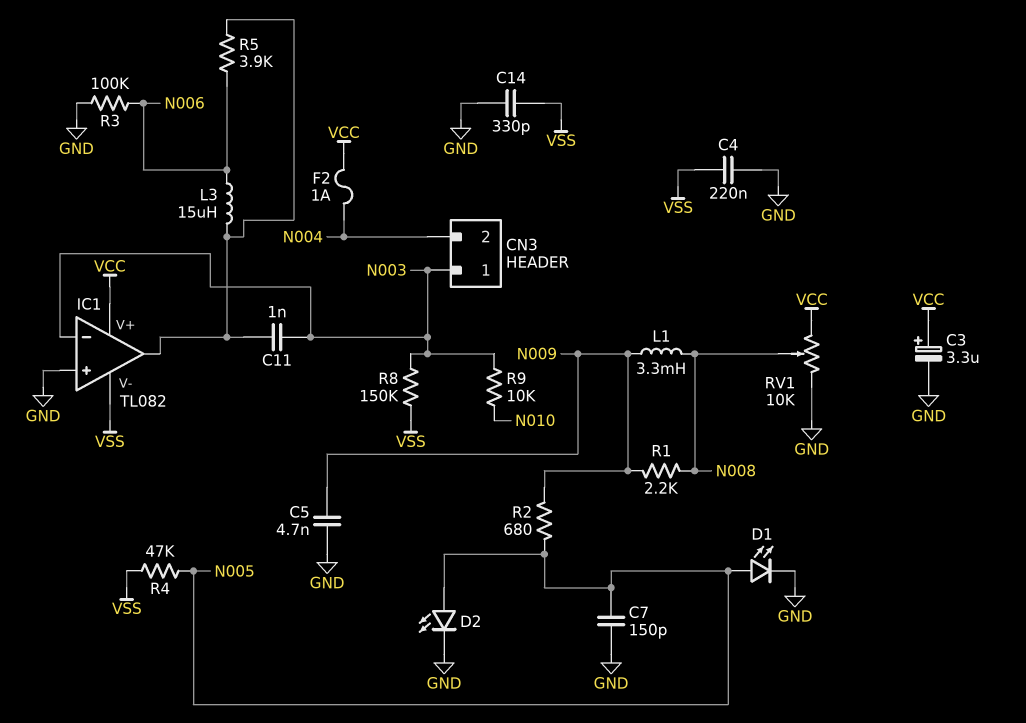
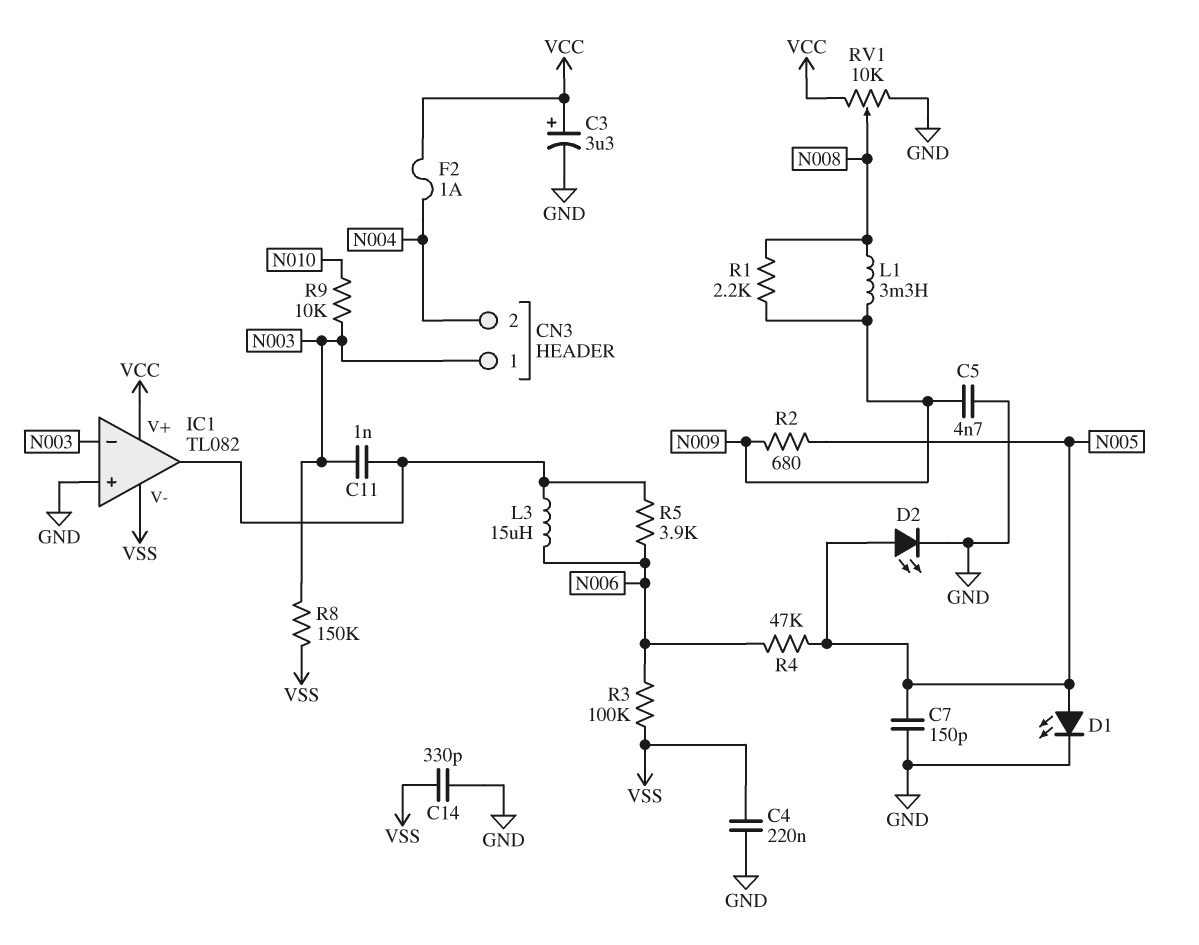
R3: 100k (GND, N006) -> 100k (N006, VSS)
R4: 47k (N005, VSS) -> 47k (N005, N006)

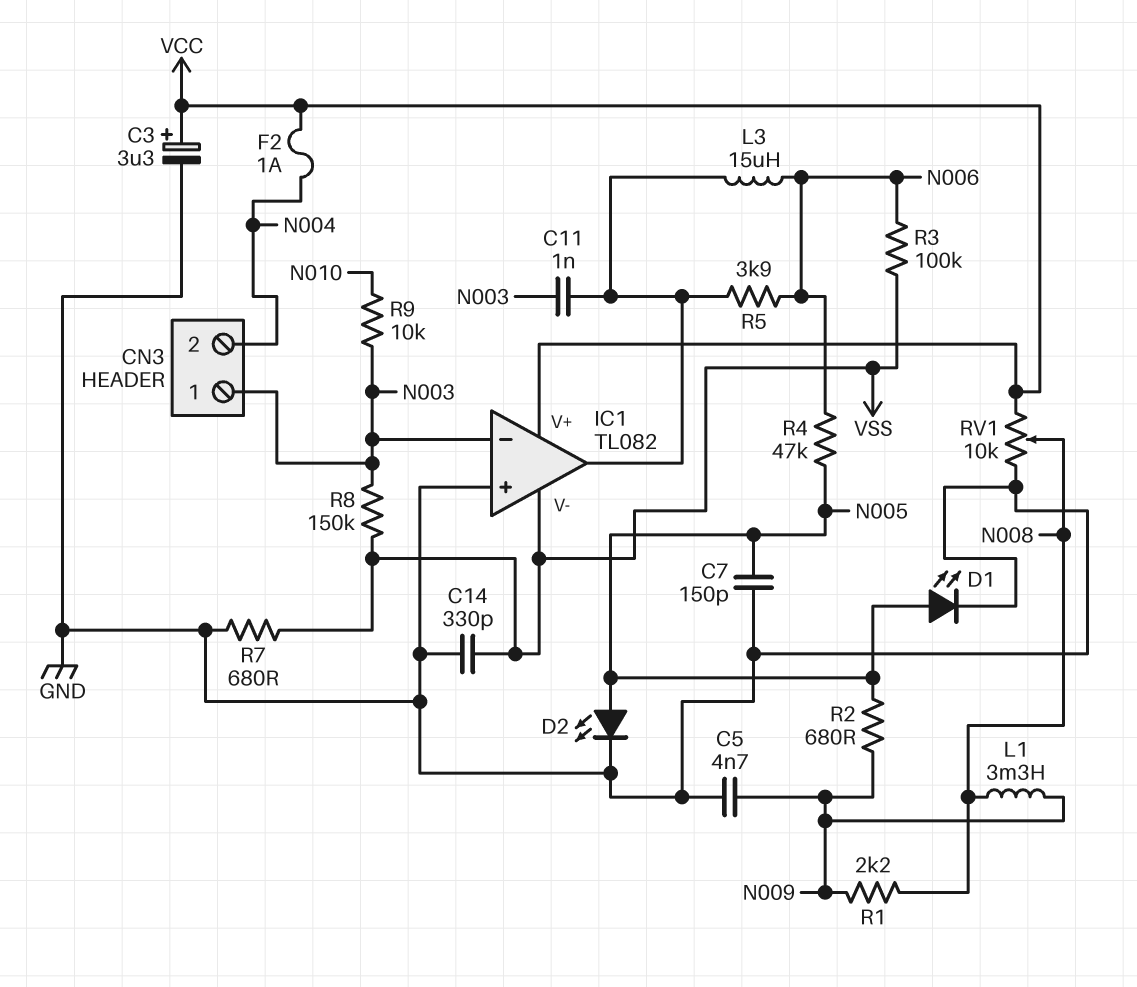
C4: 220nF (GND, VSS) -> none
R7: none -> 680 (GND, VSS)

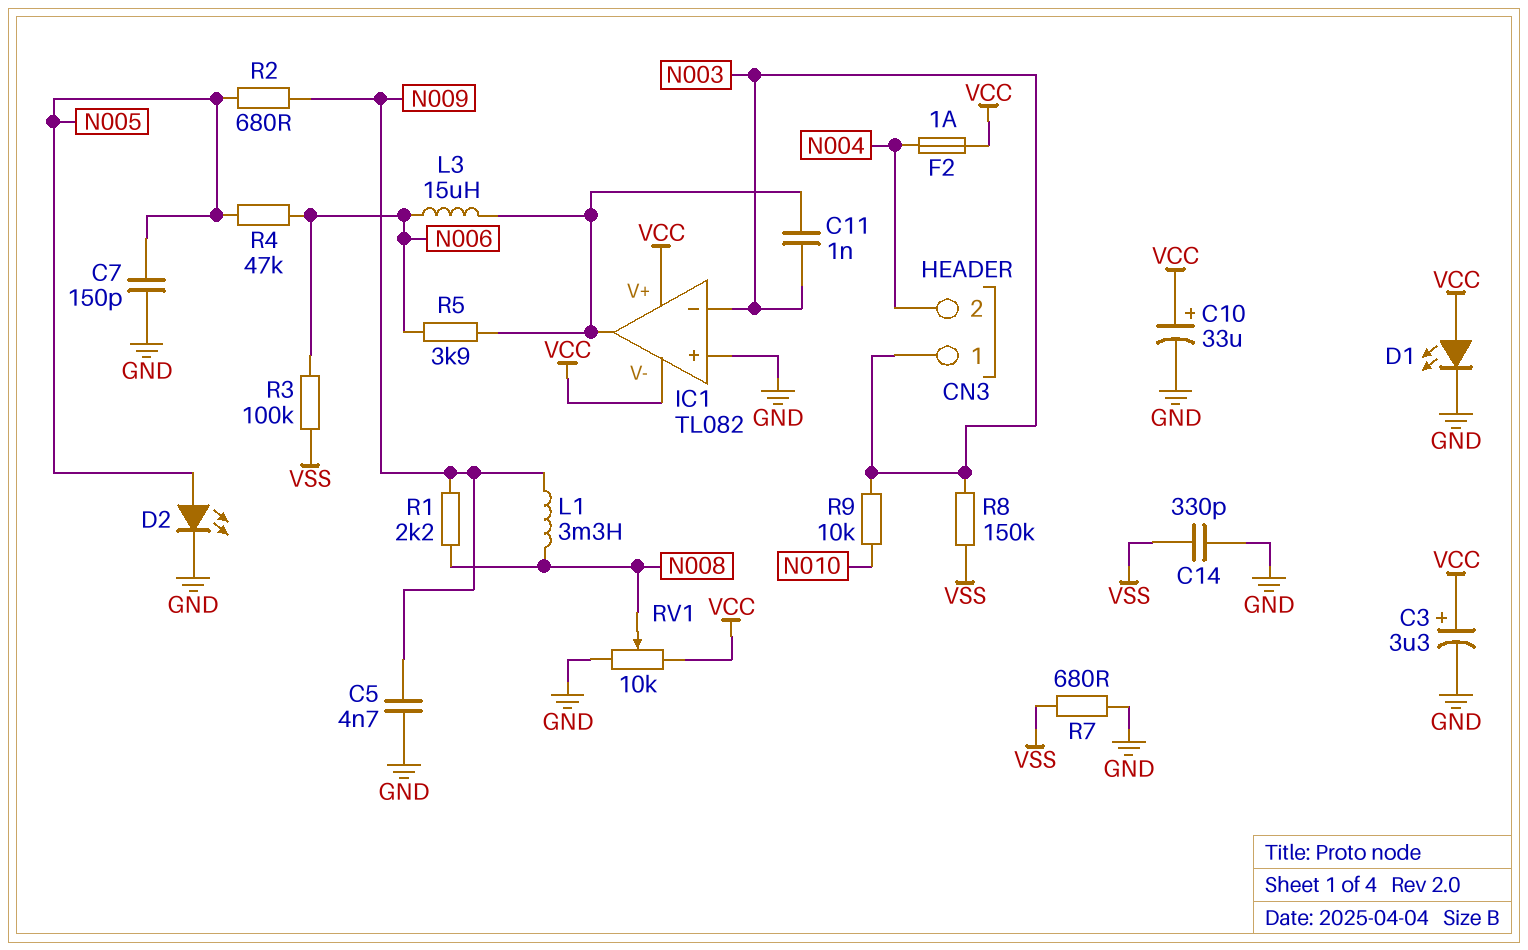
C10: none -> 33uF (plus VCC, minus GND)
D1: LED (A N005, K GND) -> LED (A VCC, K GND)
IC1 pin V-: VSS -> VCC

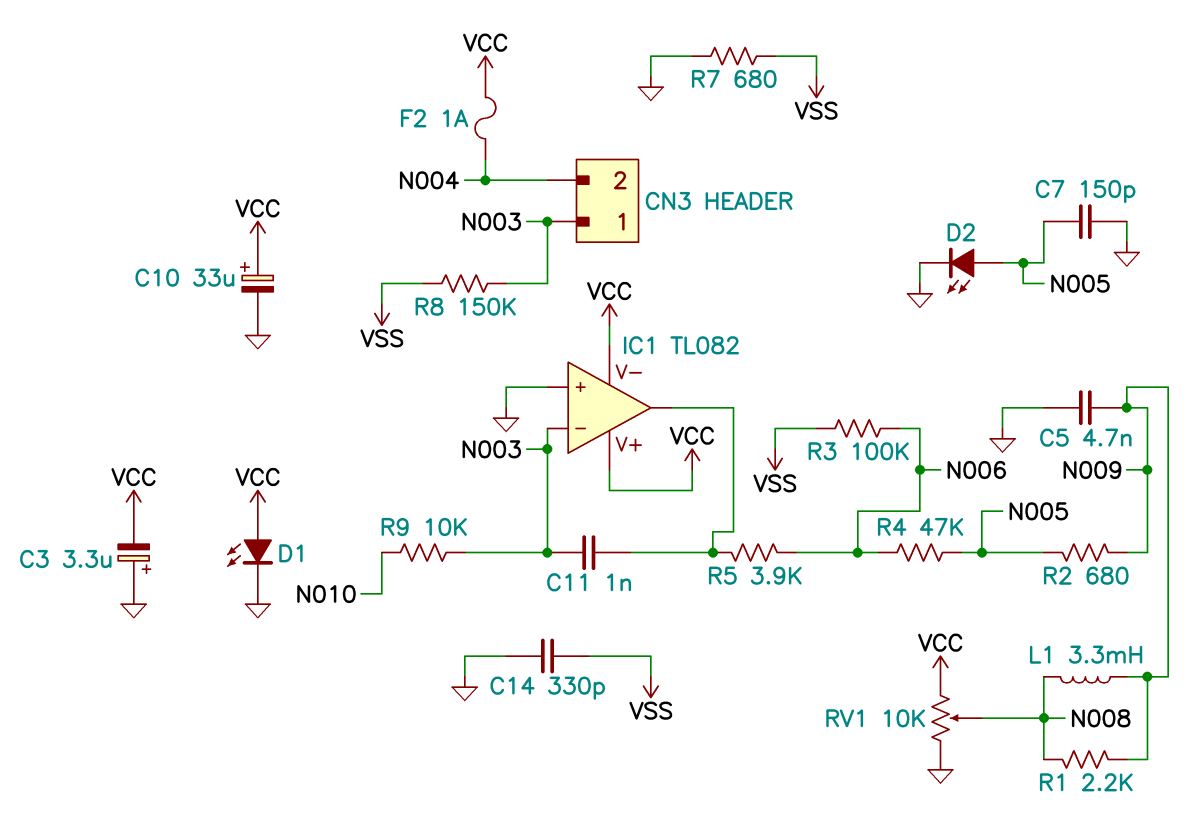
C3: 3.3uF (plus VCC, minus GND) -> 3.3uF (plus GND, minus VCC)
L3: 15uH (IC1/out, N006) -> none

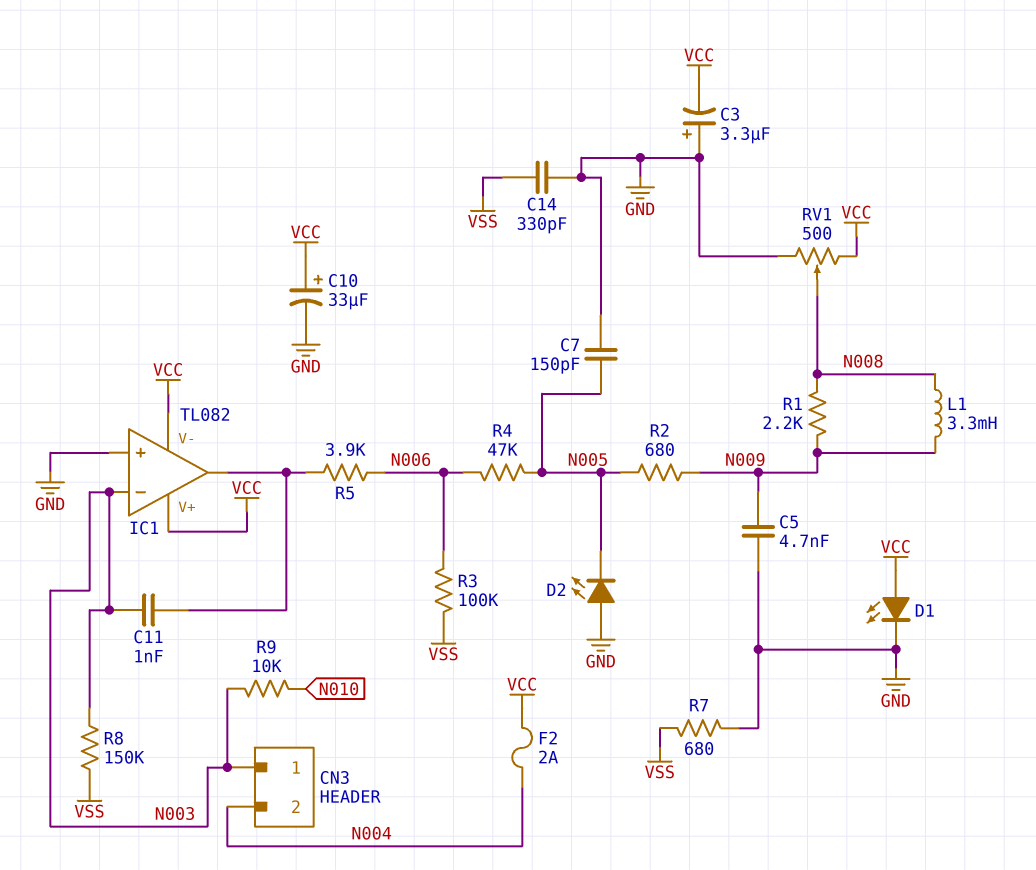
D2: LED (A N005, K GND) -> LED (A GND, K N005)
F2: 1A (N004, VCC) -> 2A (N004, VCC)
RV1: 10k (GND, VCC, wiper N008) -> 500 (GND, VCC, wiper N008)

